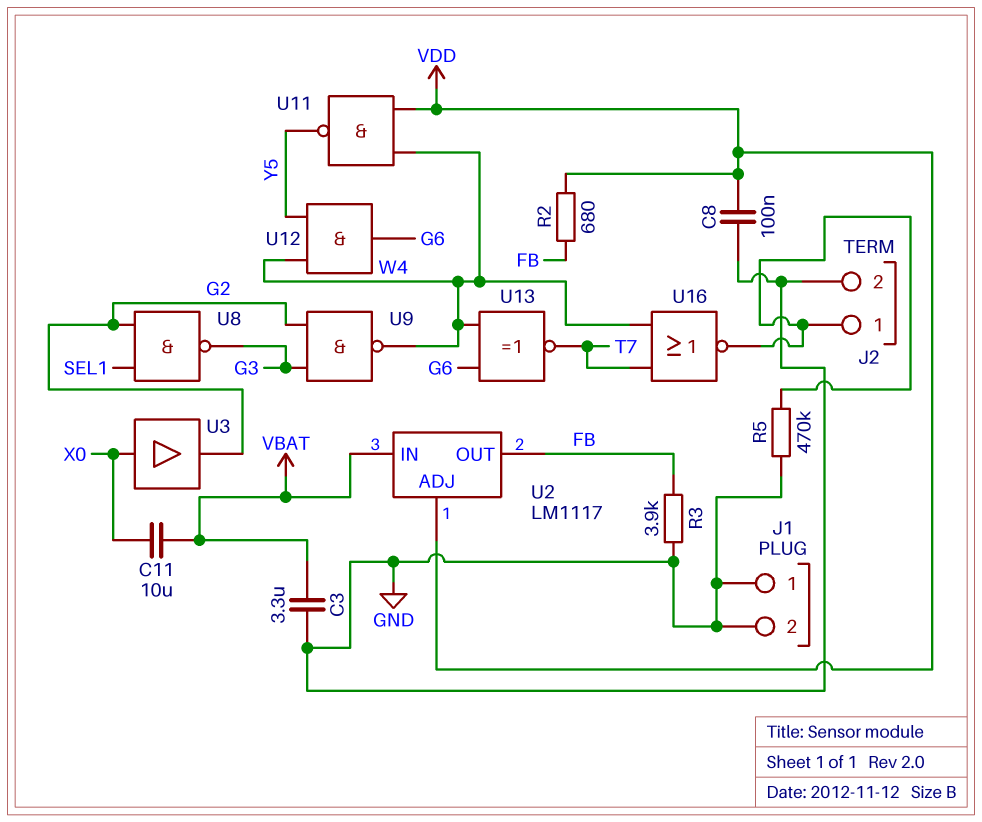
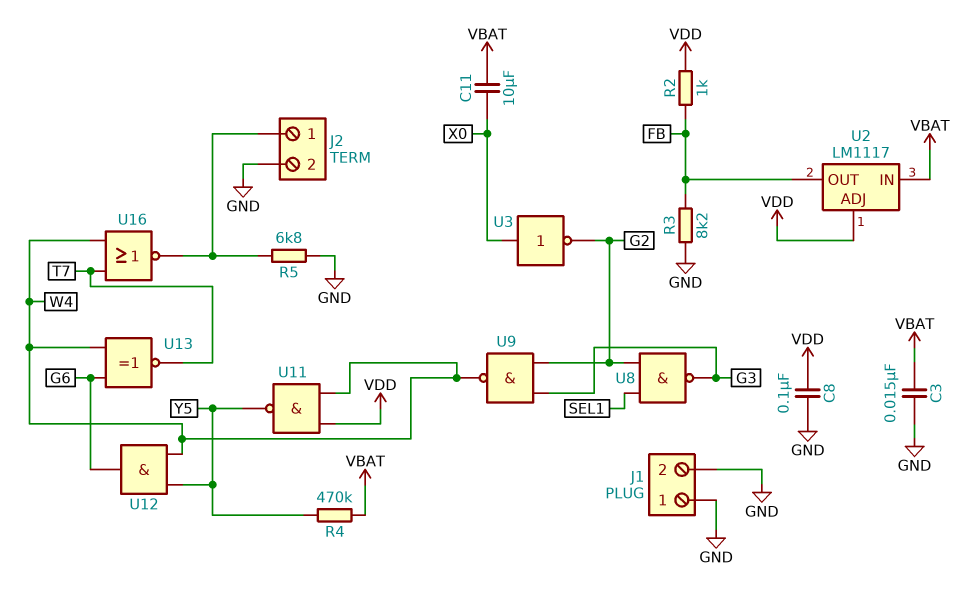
C3: 3.3uF (GND, VBAT) -> 15nF (GND, VBAT)
R2: 680 (FB, VDD) -> 1k (FB, VDD)
R3: 3.9k (FB, GND) -> 8.2k (FB, GND)
R4: none -> 470k (VBAT, Y5)
R5: 470k (GND, J2/1) -> 6.8k (GND, J2/1)
U3: buffer (in X0, out G2) -> NOT (in X0, out G2)

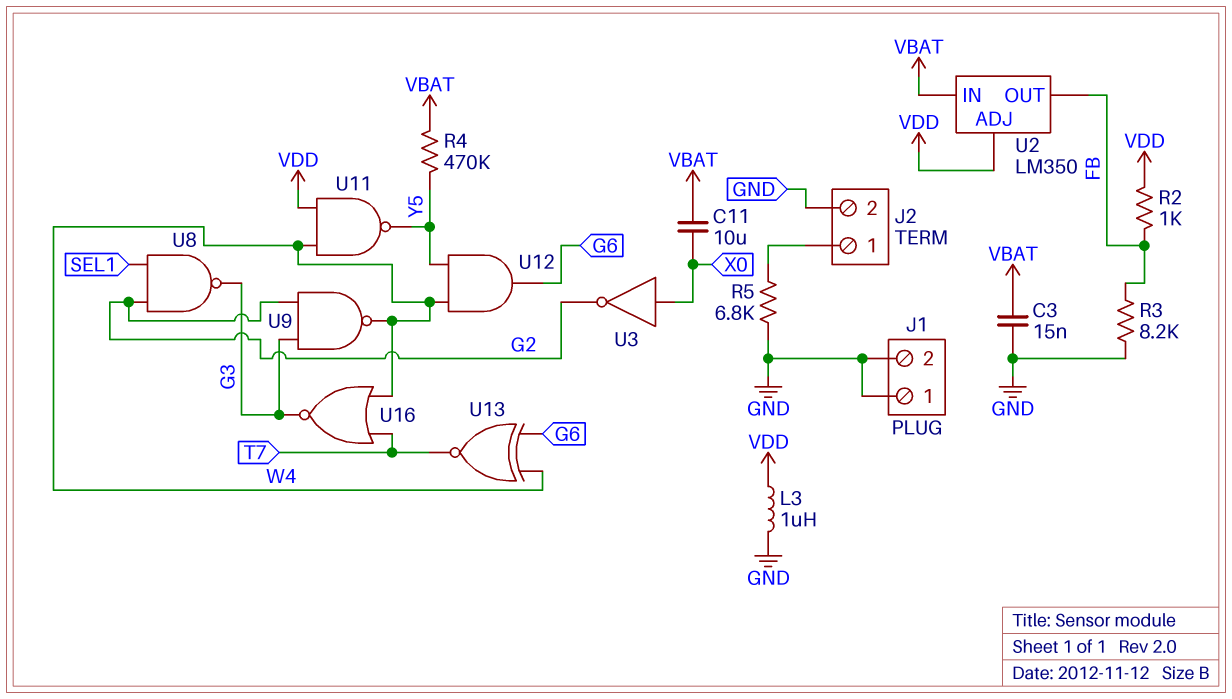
C8: 100nF (GND, VDD) -> none
L3: none -> 1uH (GND, VDD)
U2: LM1117 -> LM350
U16: NOR (in T7, in W4, out J2/1) -> NOR (in T7, in W4, out G3)

